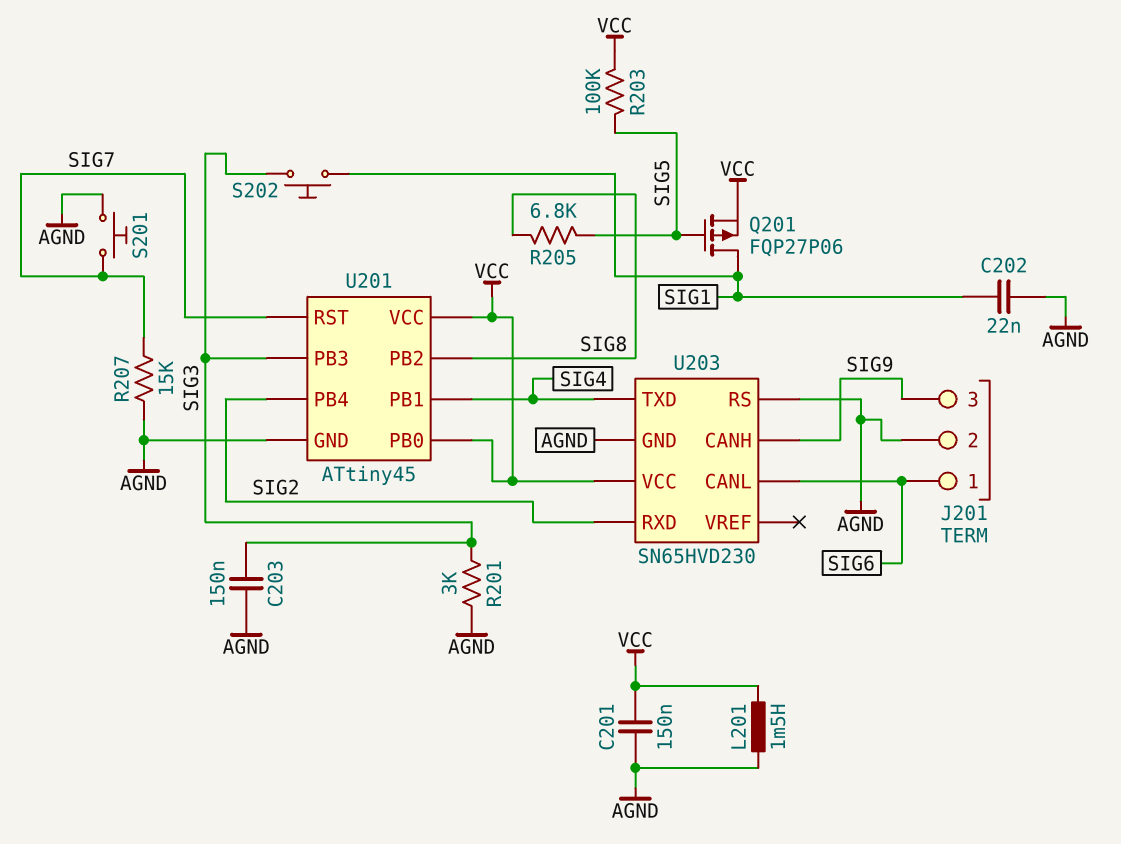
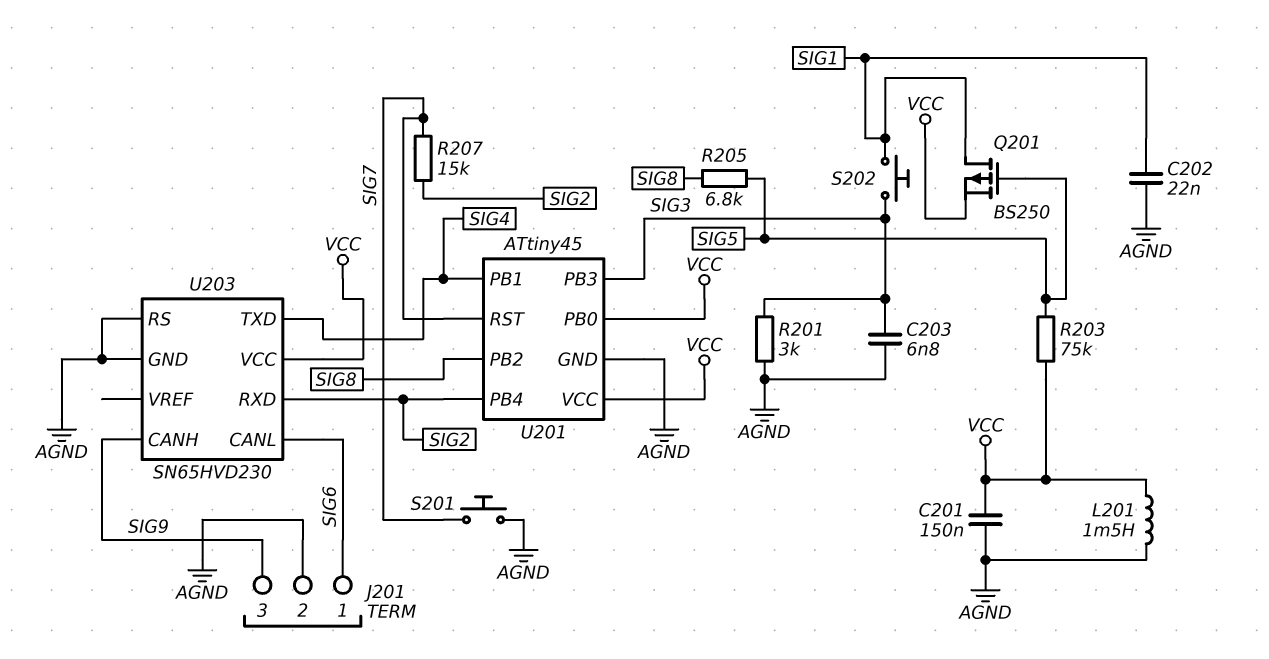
C203: 150nF (AGND, SIG3) -> 6.8nF (AGND, SIG3)
Q201: PMOS FQP27P06 (G SIG5, D SIG1, S VCC) -> PMOS BS250 (G SIG5, D SIG1, S VCC)
R203: 100k (SIG5, VCC) -> 75k (SIG5, VCC)
R207: 15k (AGND, SIG7) -> 15k (SIG2, SIG7)

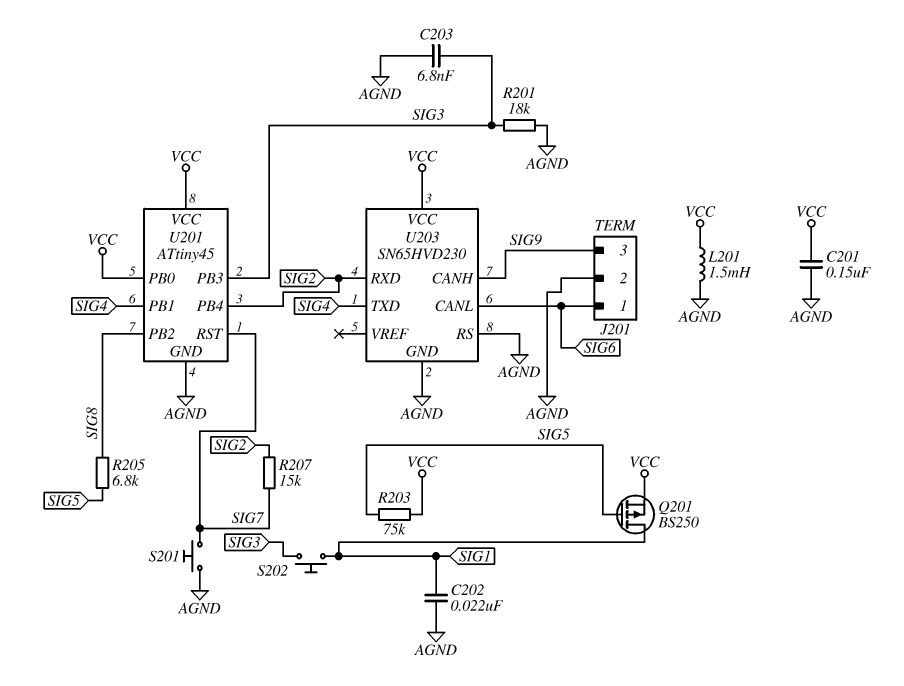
R201: 3k (AGND, SIG3) -> 18k (AGND, SIG3)

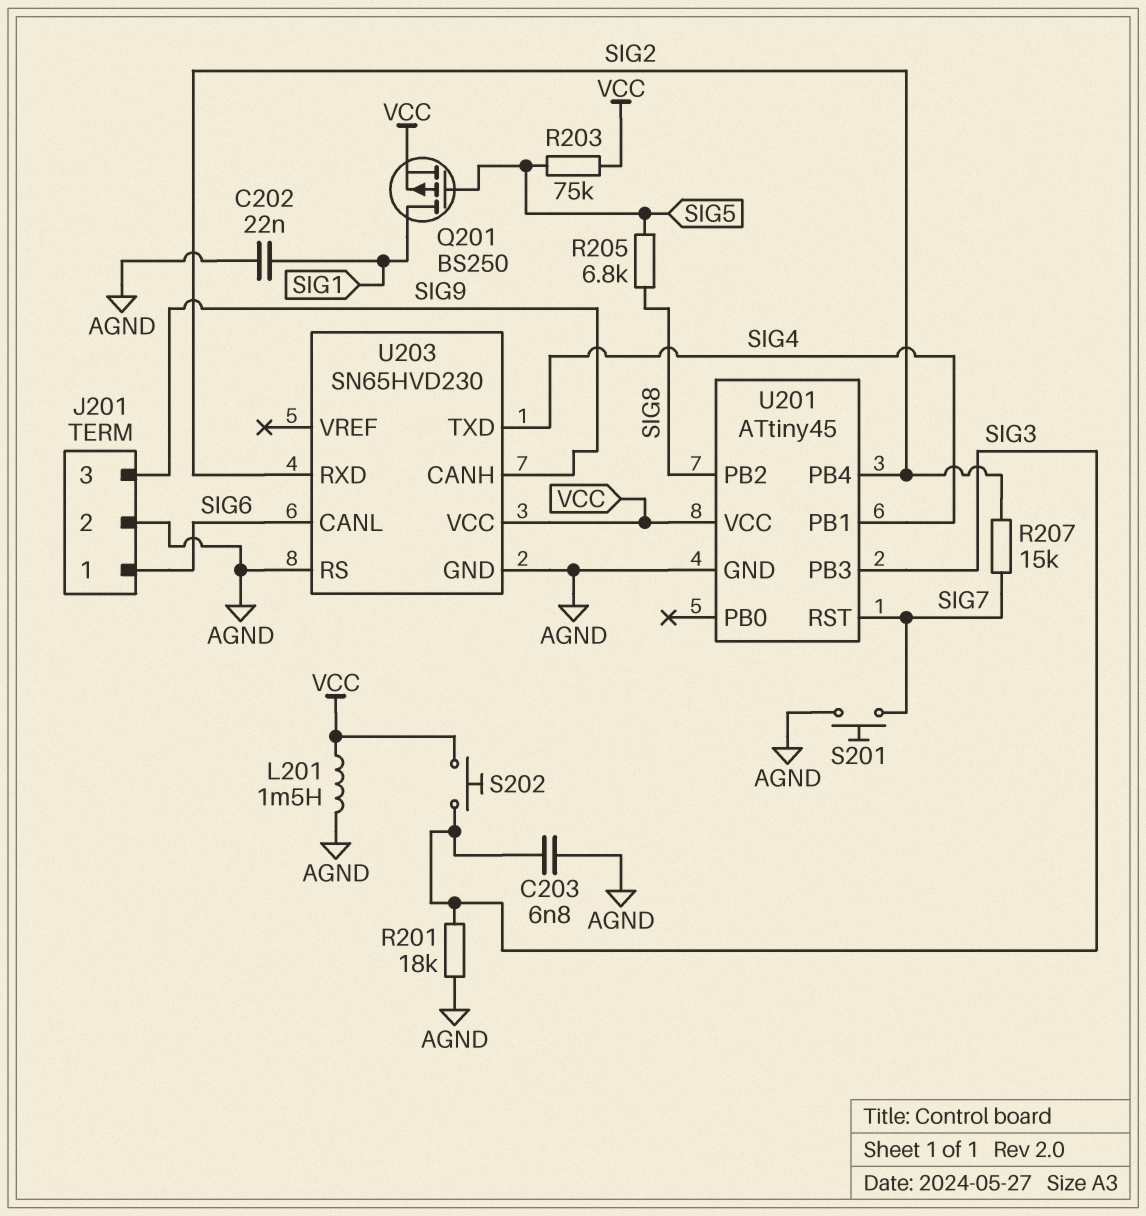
C201: 150nF (AGND, VCC) -> none
S202: button (SIG1, SIG3) -> button (SIG3, VCC)
U201 pin PB0: VCC -> none

